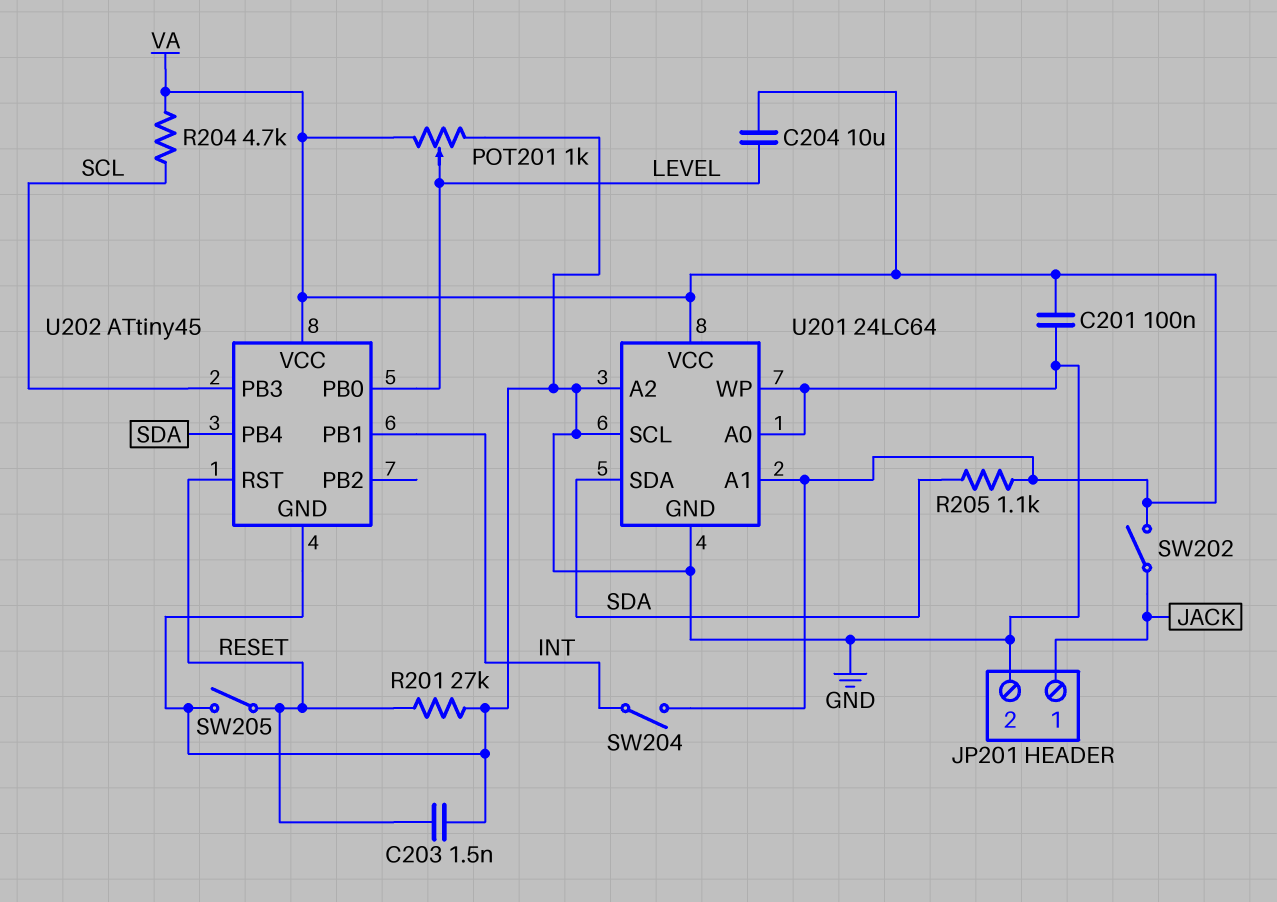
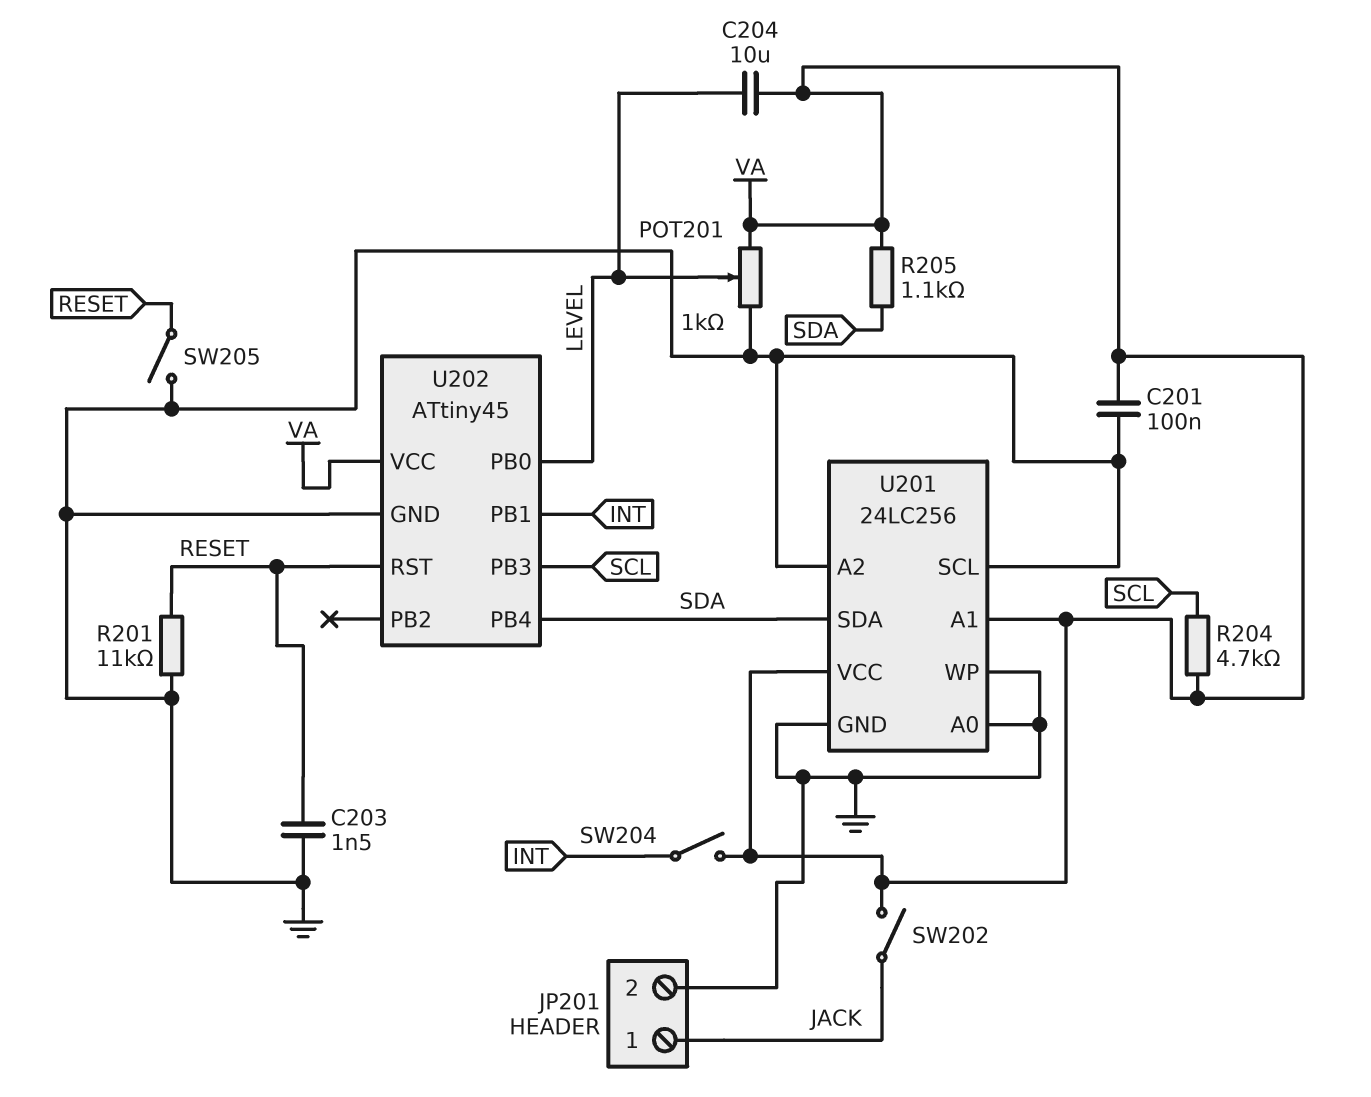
R201: 27k (GND, RESET) -> 11k (GND, RESET)
U201: 24LC64 -> 24LC256

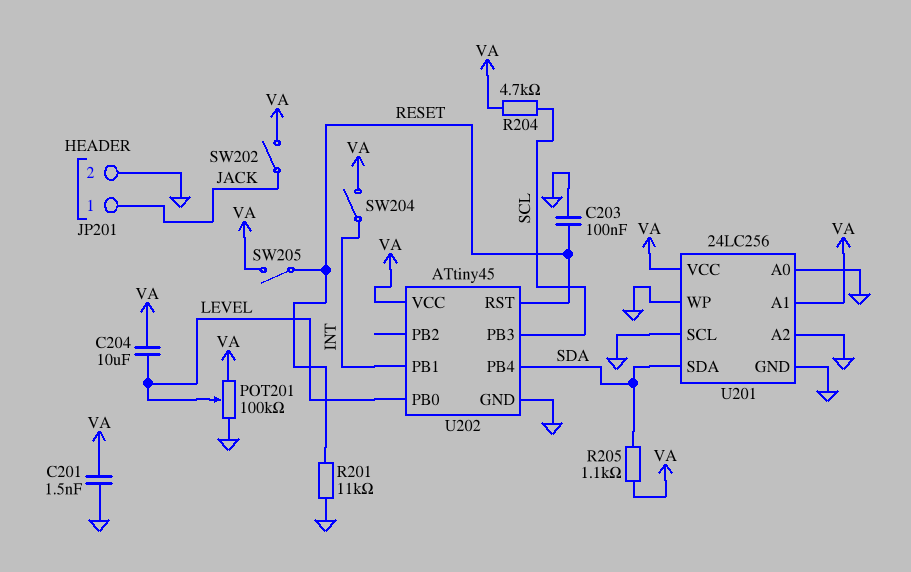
C201: 100nF (GND, VA) -> 1.5nF (GND, VA)
C203: 1.5nF (GND, RESET) -> 100nF (GND, RESET)
POT201: 1k (GND, VA, wiper LEVEL) -> 100k (GND, VA, wiper LEVEL)
SW205: switch (GND, RESET) -> switch (RESET, VA)

